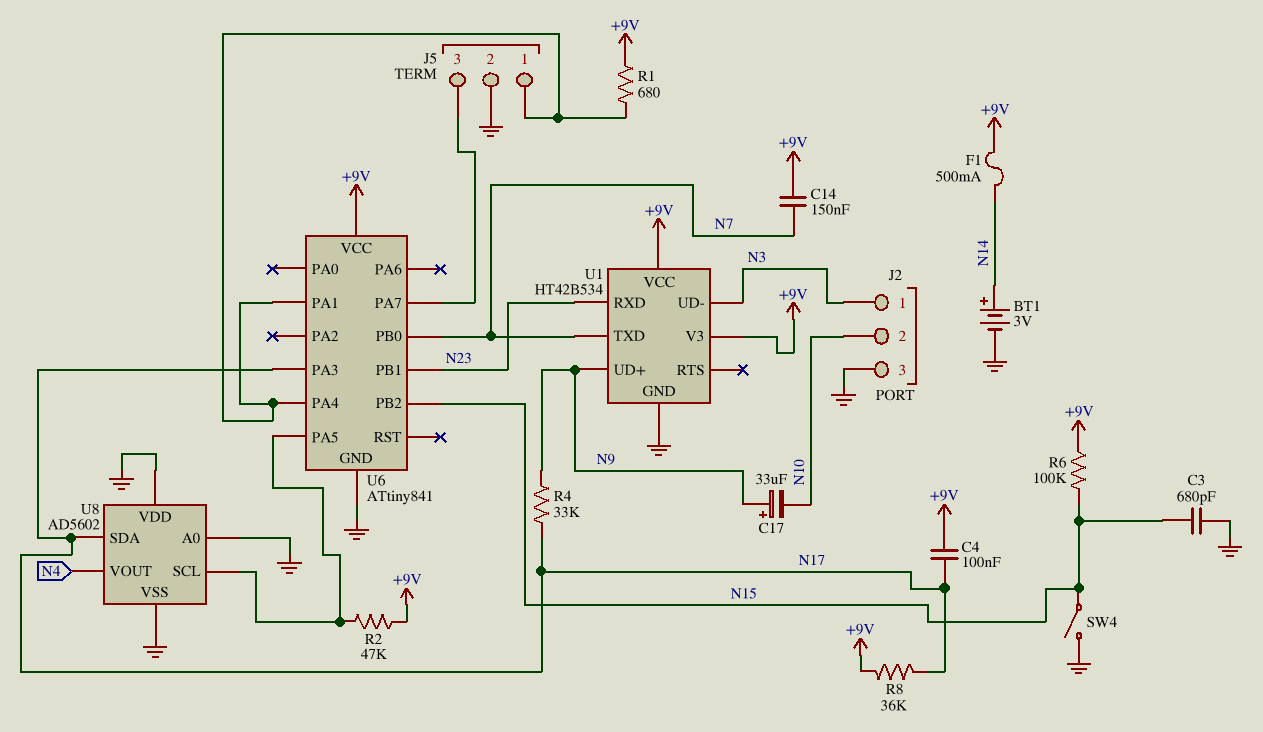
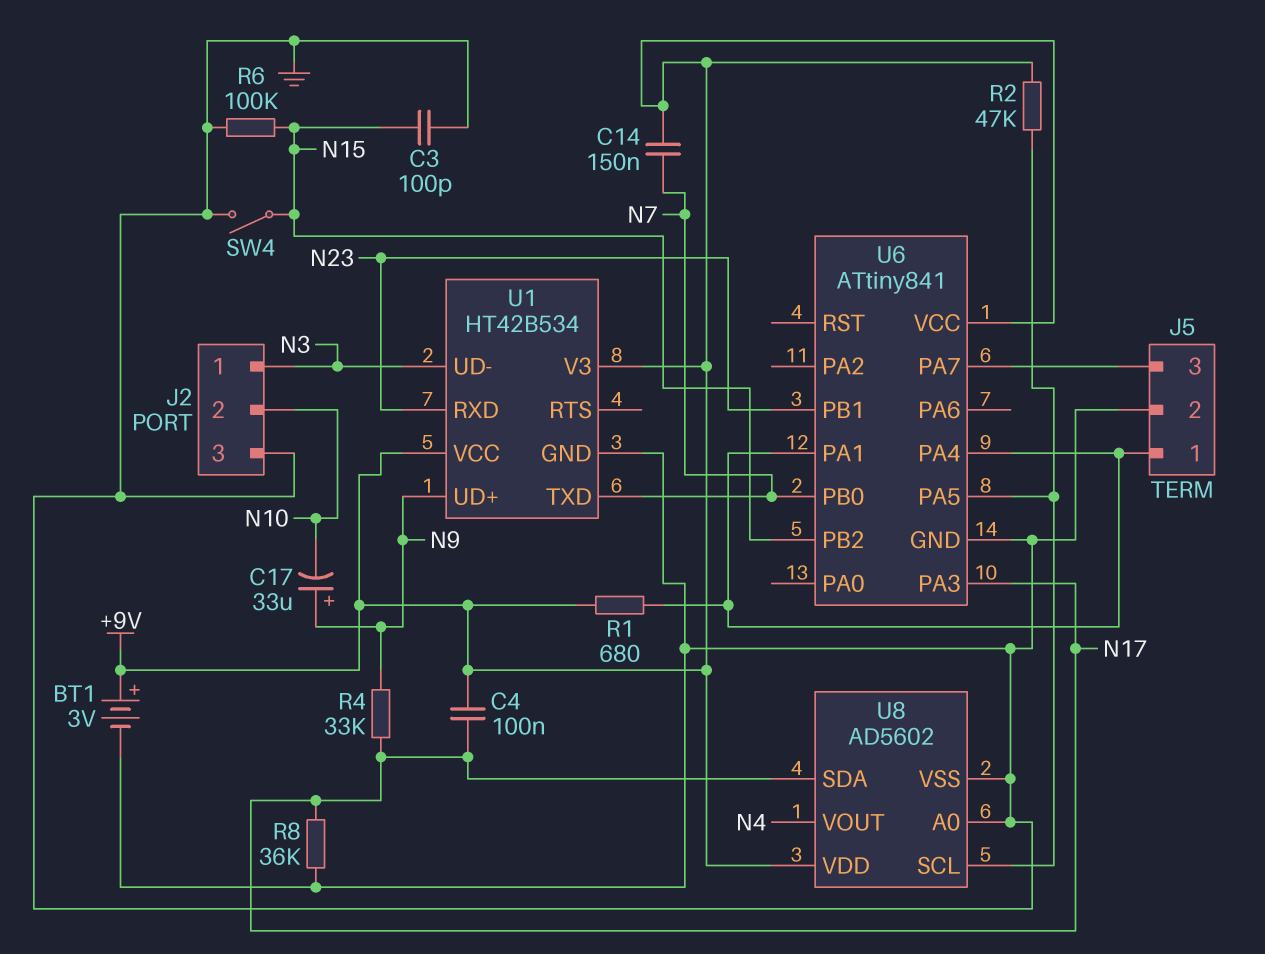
BT1: 3V (plus N14, minus GND) -> 3V (plus +9V, minus GND)
C3: 680pF (GND, N15) -> 100pF (GND, N15)
F1: 500mA (+9V, N14) -> none
R6: 100k (+9V, N15) -> 100k (GND, N15)
R8: 36k (+9V, N17) -> 36k (GND, N17)
U8 pin VDD: GND -> +9V

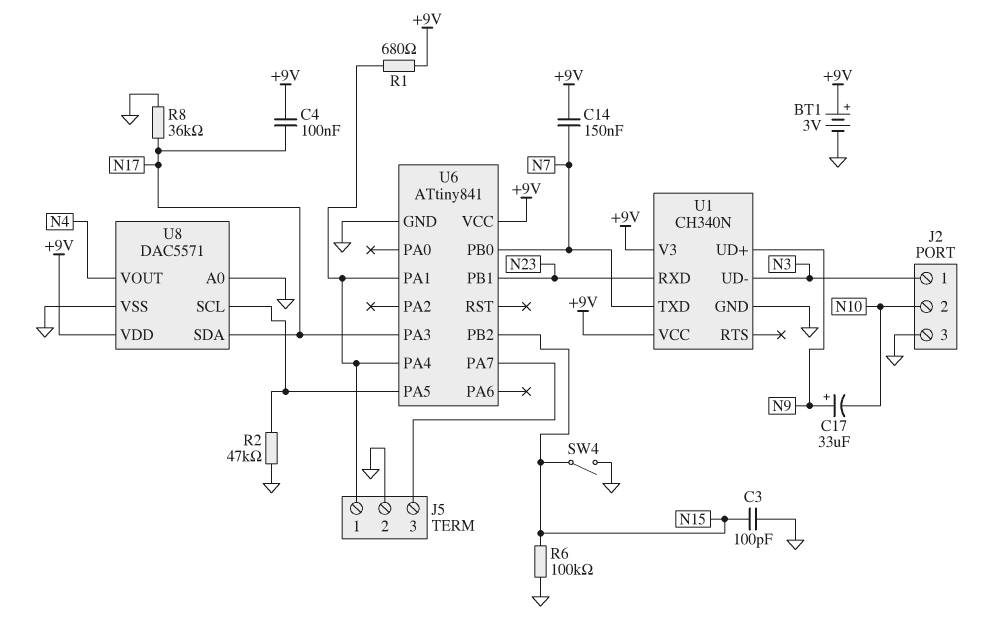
R2: 47k (+9V, U6/PA5) -> 47k (GND, U6/PA5)
R4: 33k (N9, N17) -> none
U1: HT42B534 -> CH340N
U8: AD5602 -> DAC5571

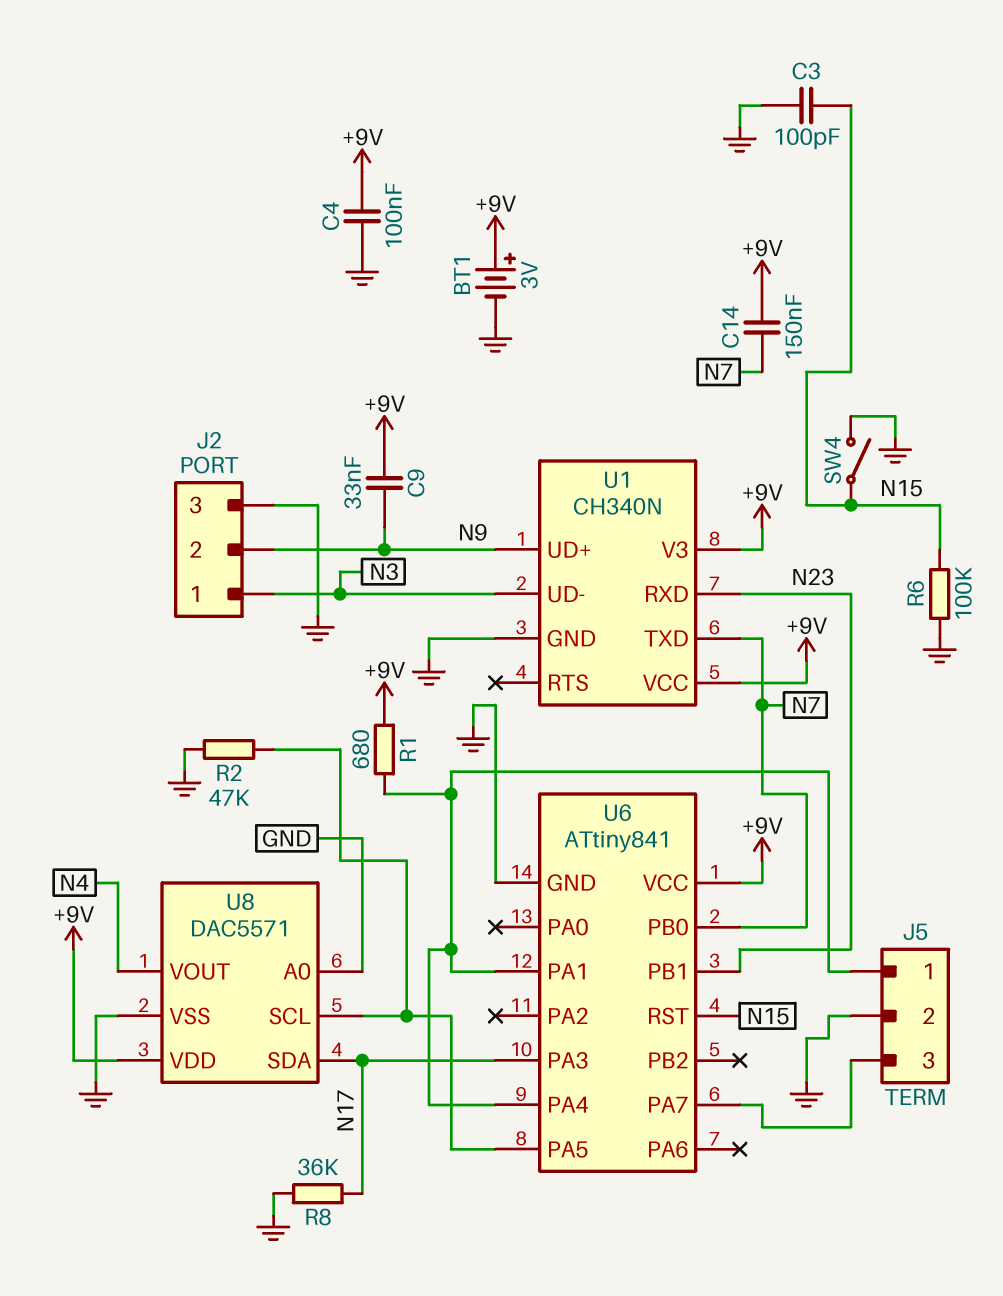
C4: 100nF (+9V, N17) -> 100nF (+9V, GND)
C9: none -> 33nF (+9V, N9)
C17: 33uF (plus N9, minus N10) -> none
J2 pin 2: N10 -> N9
U6 pin PB2: N15 -> none
U6 pin RST: none -> N15

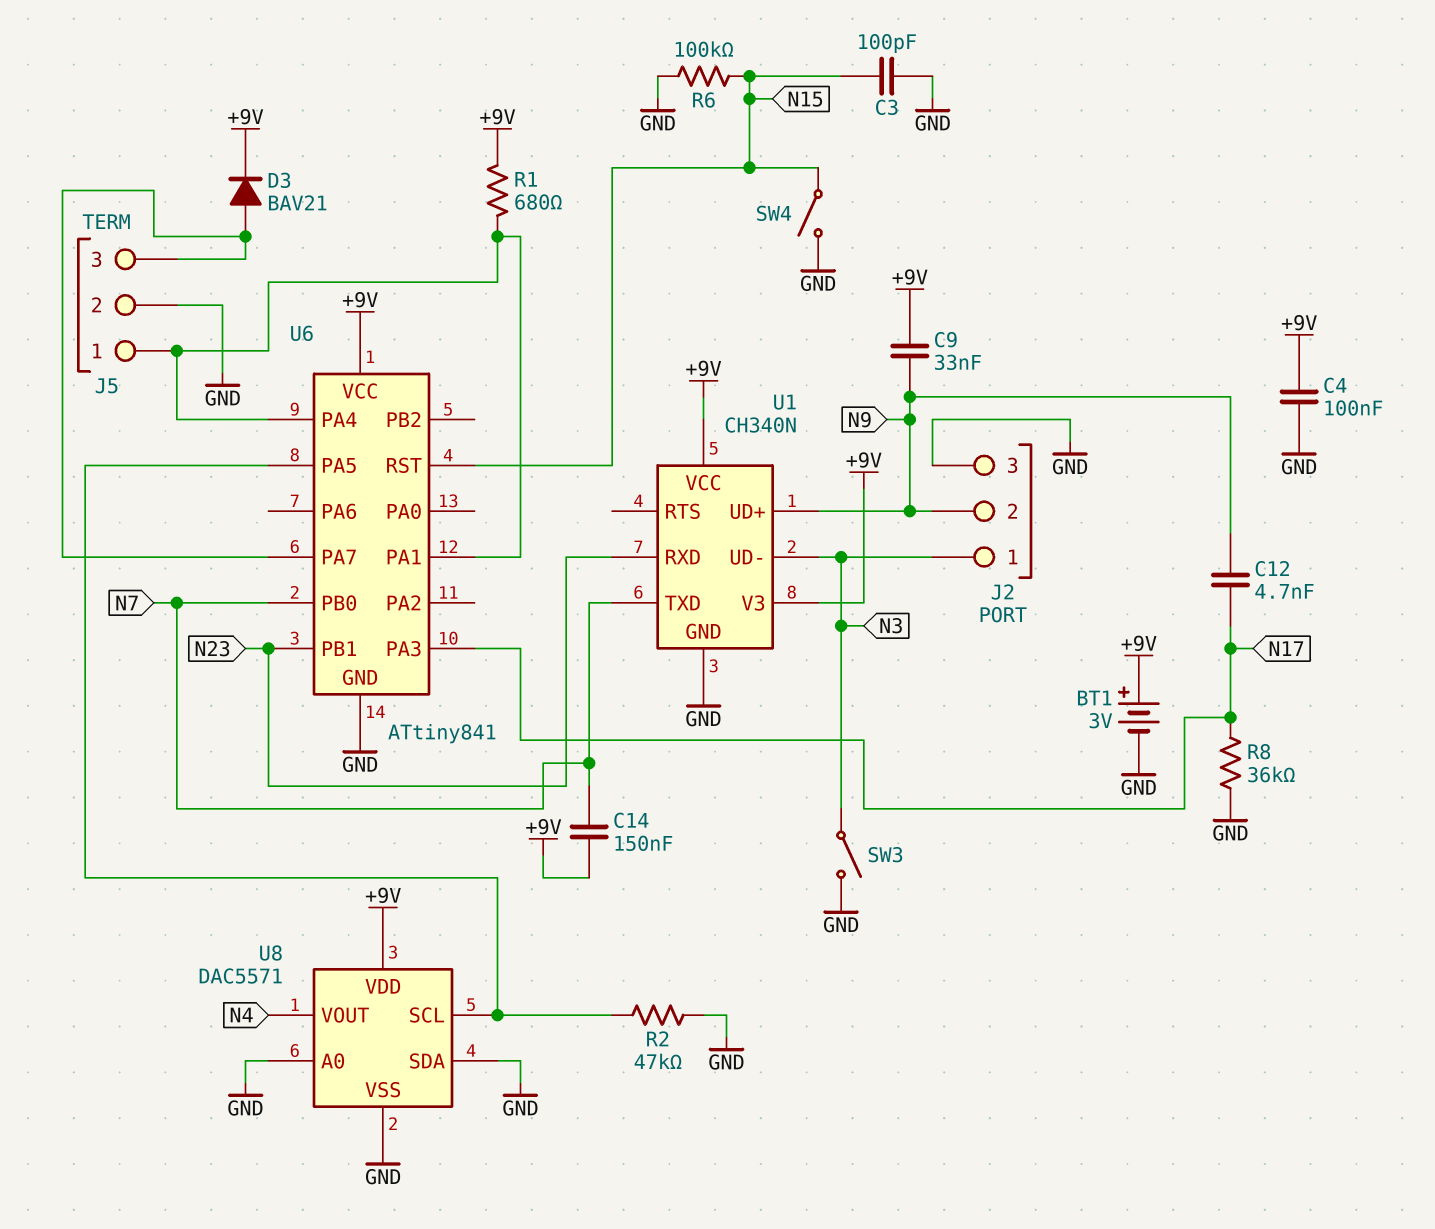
C12: none -> 4.7nF (N9, N17)
D3: none -> diode BAV21 (A J5/3, K +9V)
SW3: none -> switch (GND, N3)
U8 pin SDA: N17 -> GND

